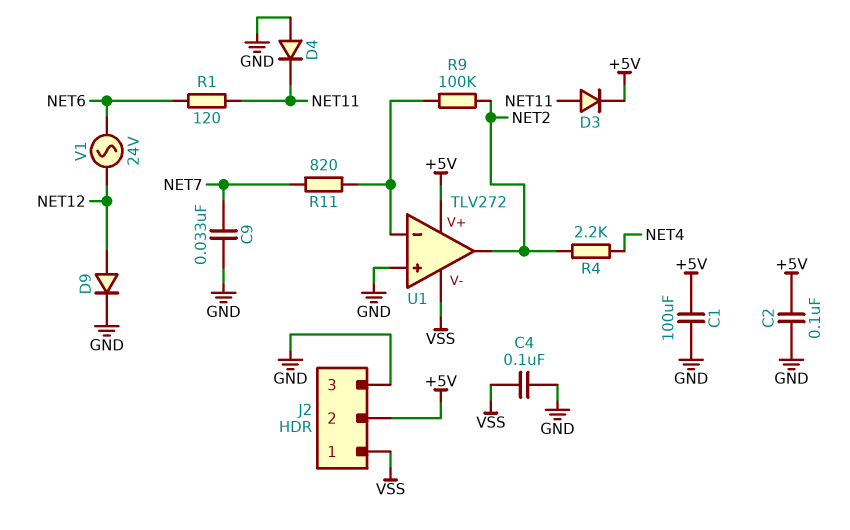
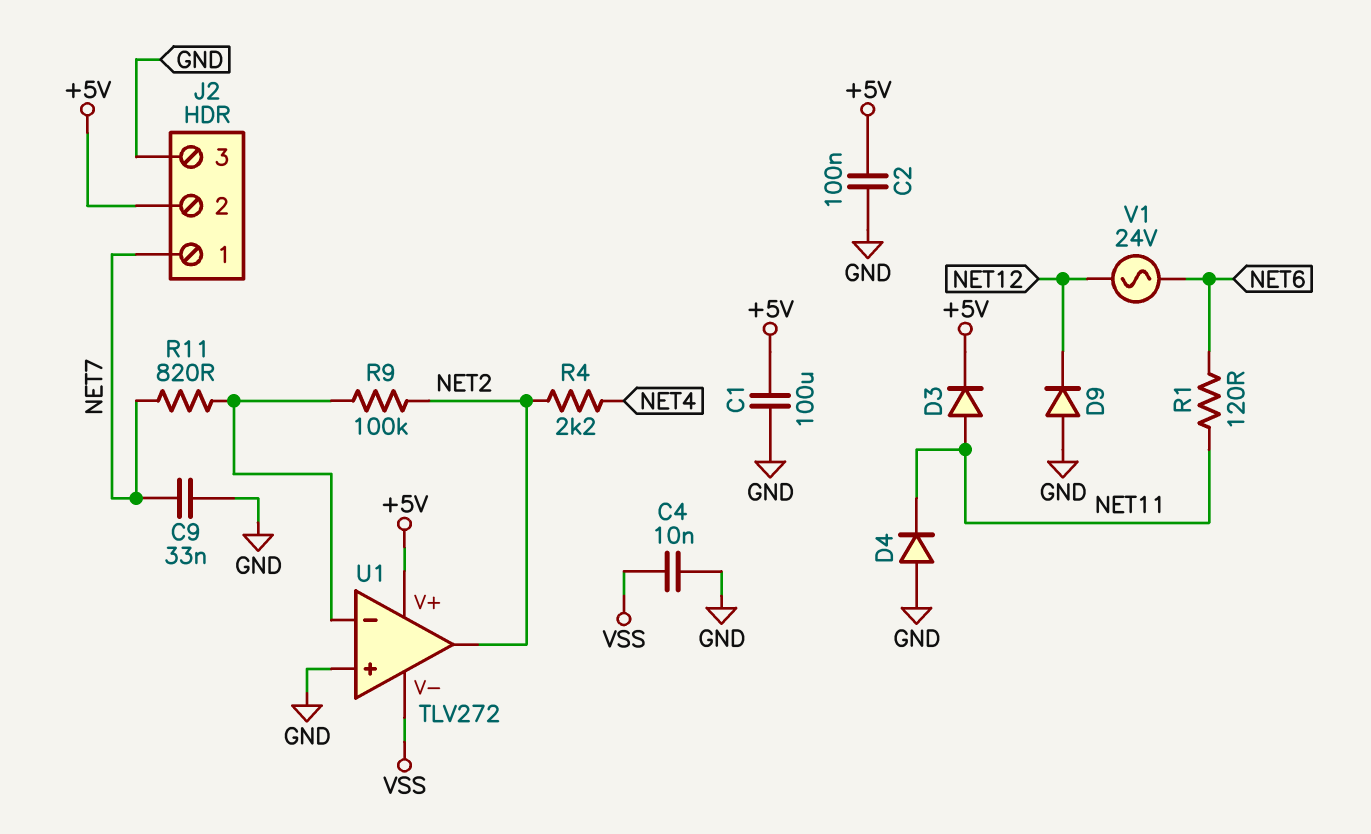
C4: 100nF (GND, VSS) -> 10nF (GND, VSS)
D9: diode (A NET12, K GND) -> diode (A GND, K NET12)
J2 pin 1: VSS -> NET7

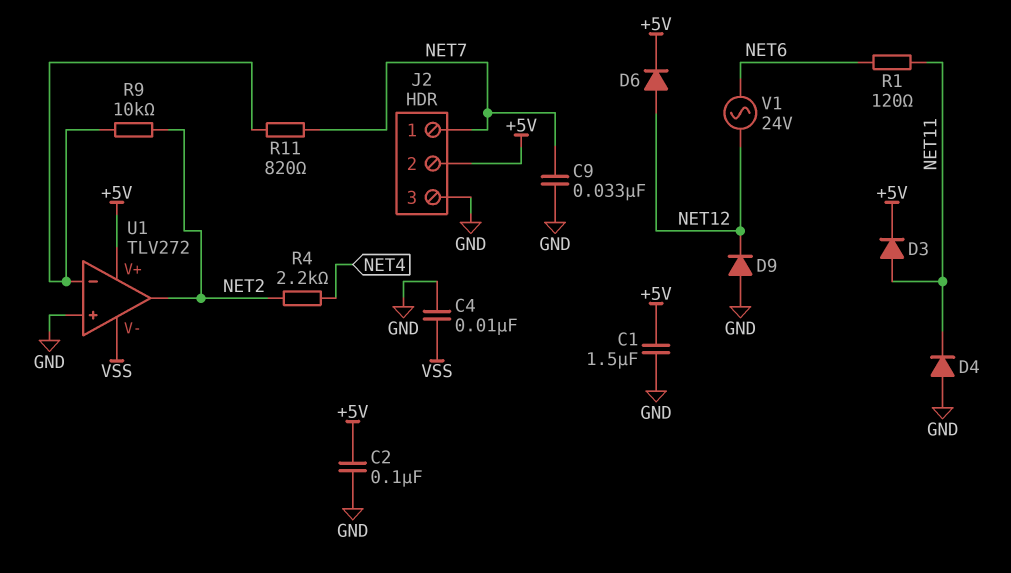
C1: 100uF (+5V, GND) -> 1.5uF (+5V, GND)
D6: none -> diode (A NET12, K +5V)
R9: 100k (NET2, U1/in-) -> 10k (NET2, U1/in-)

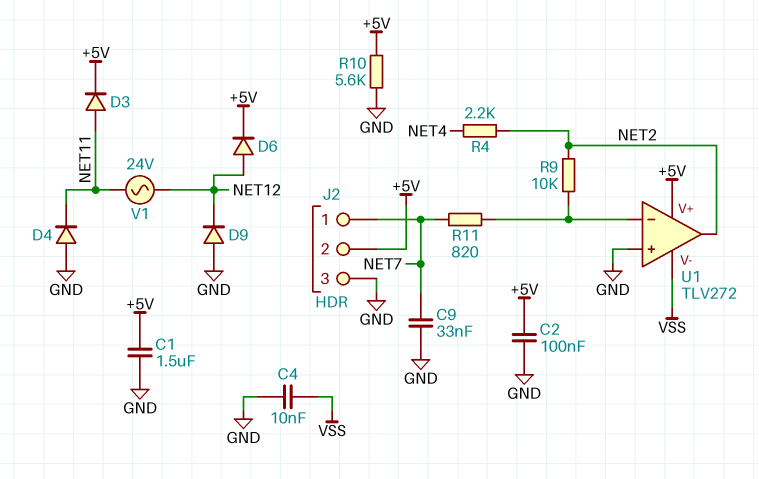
R1: 120 (NET6, NET11) -> none
R10: none -> 5.6k (+5V, GND)
V1: AC 24V (NET6, NET12) -> AC 24V (NET11, NET12)

